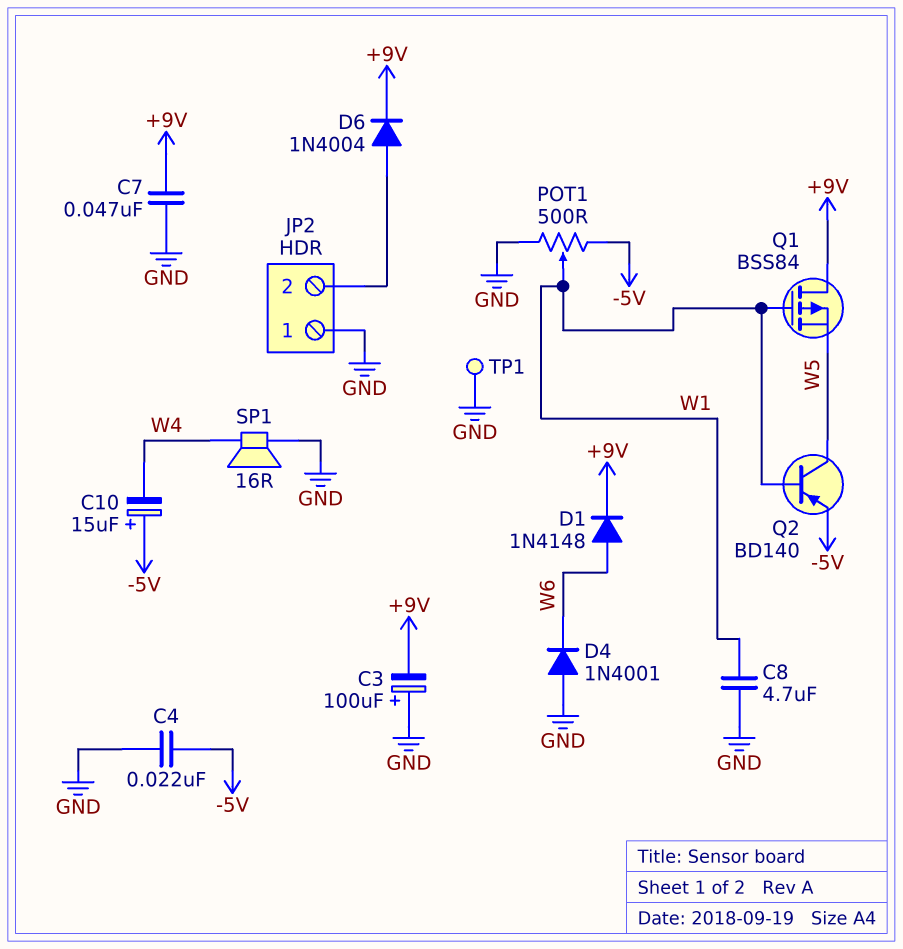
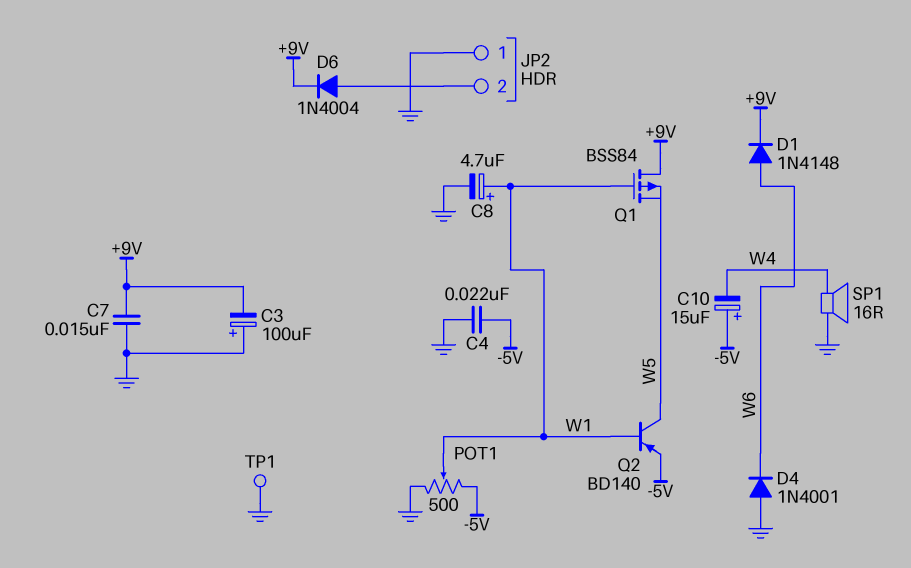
C7: 47nF (+9V, GND) -> 15nF (+9V, GND)
C8: 4.7uF (GND, W1) -> 4.7uF (plus W1, minus GND)

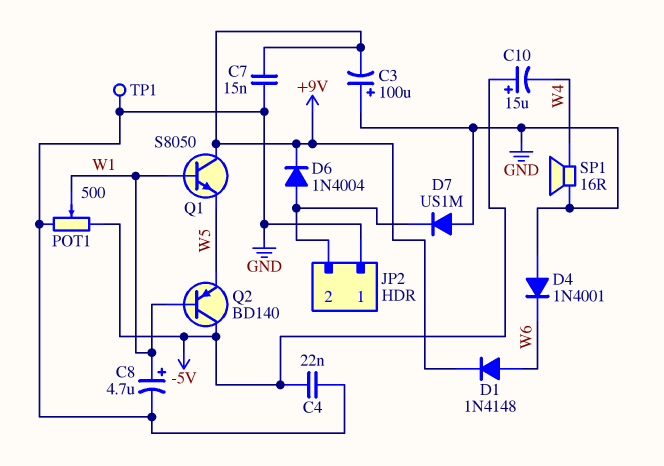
D7: none -> diode US1M (A GND, K JP2/2)
Q1: PMOS BSS84 (G W1, D +9V, S W5) -> NPN S8050 (B W1, C +9V, E W5)
Q2: PNP BD140 (B W1, C W5, E -5V) -> PNP BD140 (B W1, C -5V, E W5)

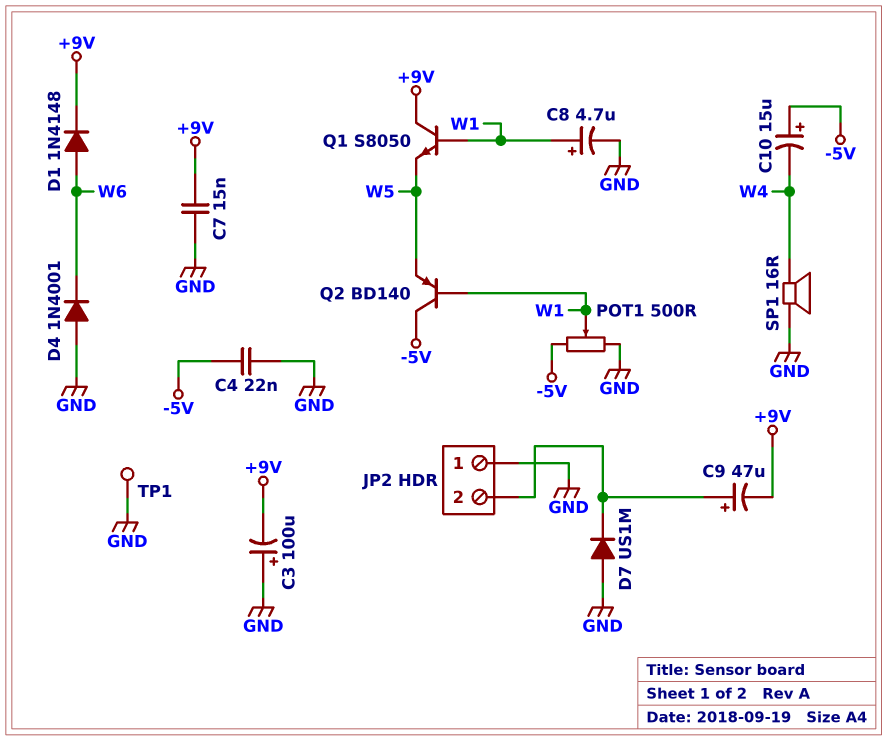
C9: none -> 47uF (plus JP2/2, minus +9V)
D6: diode 1N4004 (A JP2/2, K +9V) -> none

